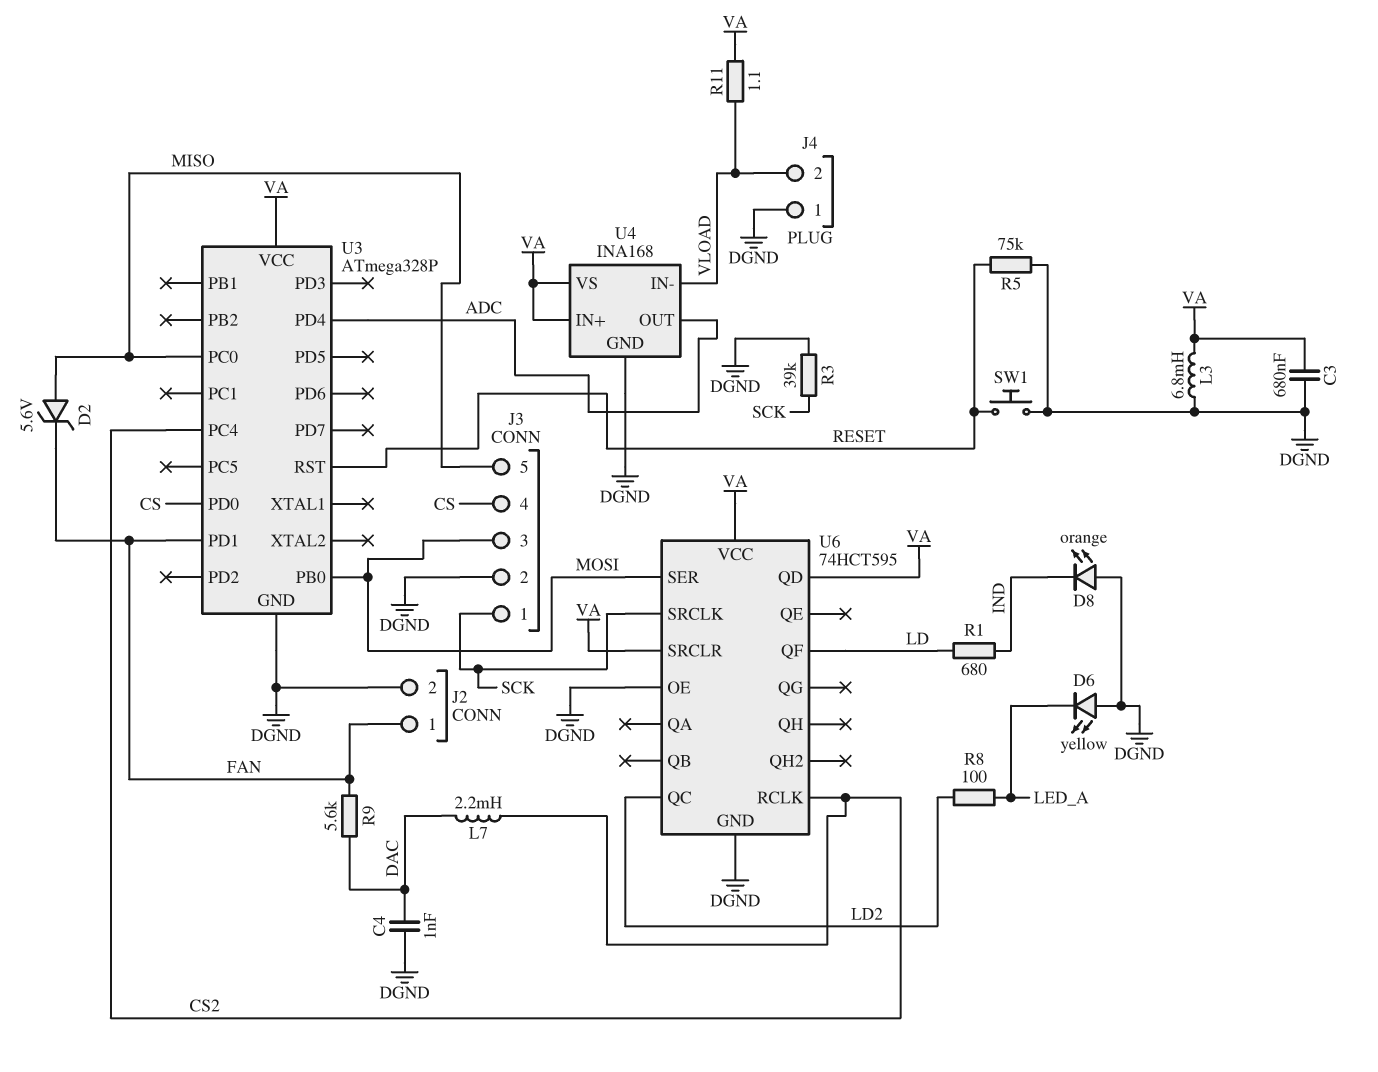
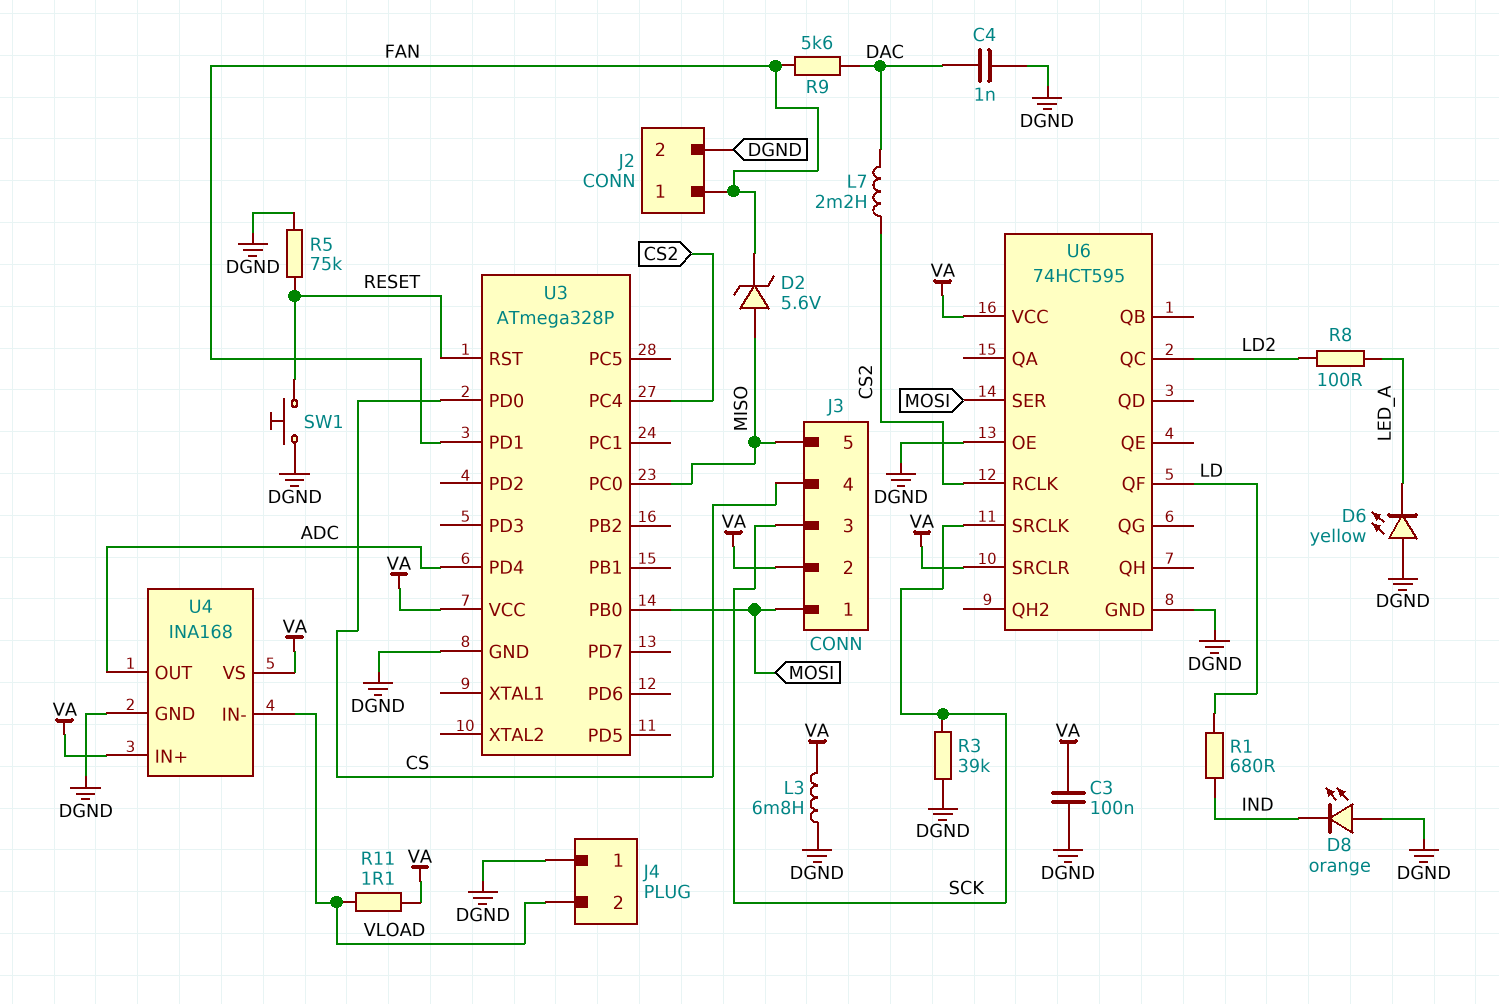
C3: 680nF (DGND, VA) -> 100nF (DGND, VA)
J3 pin 1: SCK -> MOSI
J3 pin 2: DGND -> VA
J3 pin 3: MOSI -> SCK
U6 pin QD: VA -> none

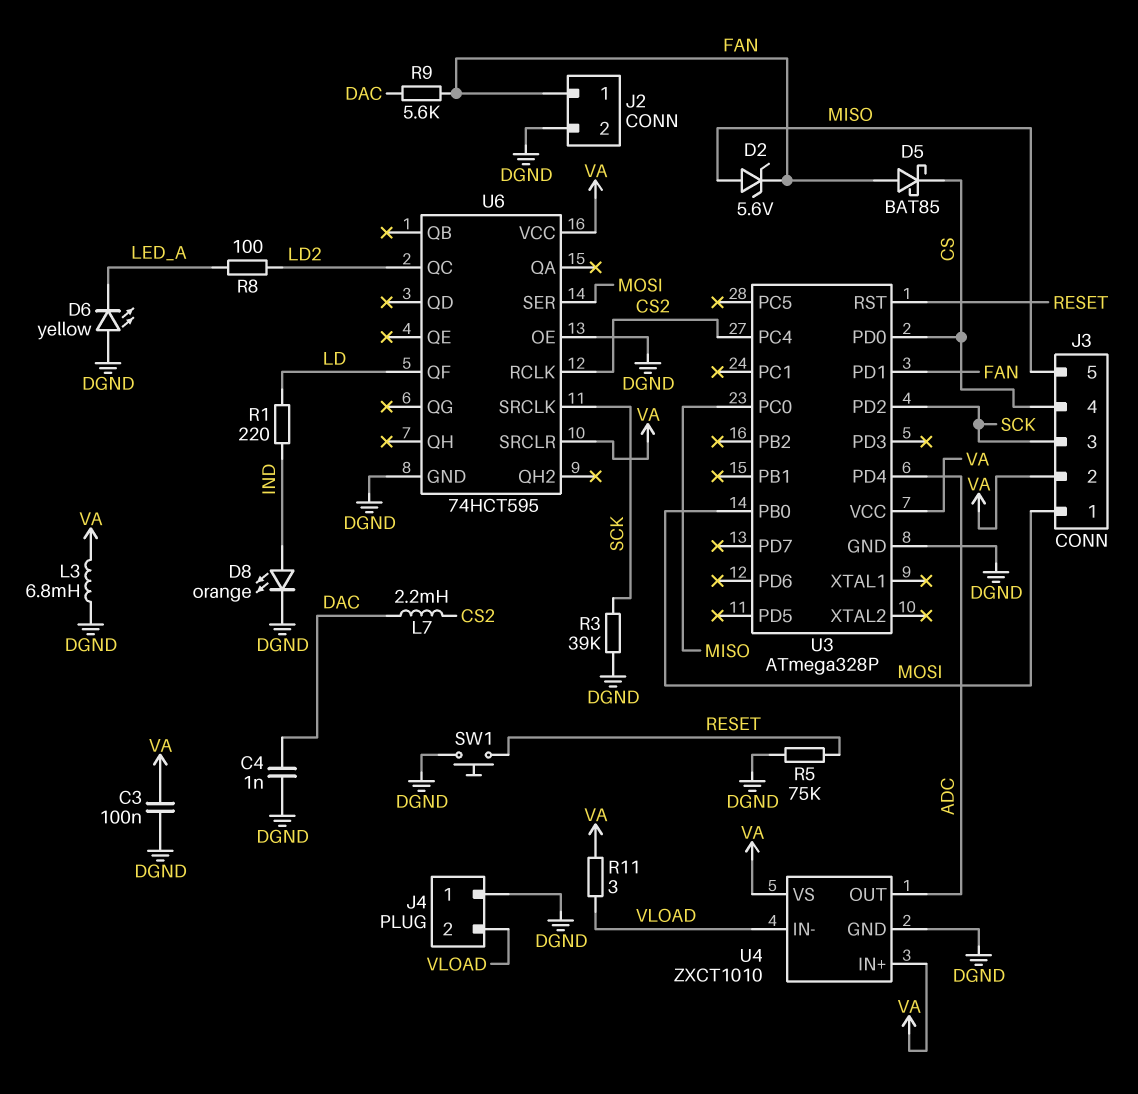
D5: none -> schottky BAT85 (A FAN, K CS)
D8: LED orange (A DGND, K IND) -> LED orange (A IND, K DGND)
R1: 680 (IND, LD) -> 220 (IND, LD)
R11: 1.1 (VA, VLOAD) -> 3 (VA, VLOAD)
U3 pin PD2: none -> SCK
U4: INA168 -> ZXCT1010

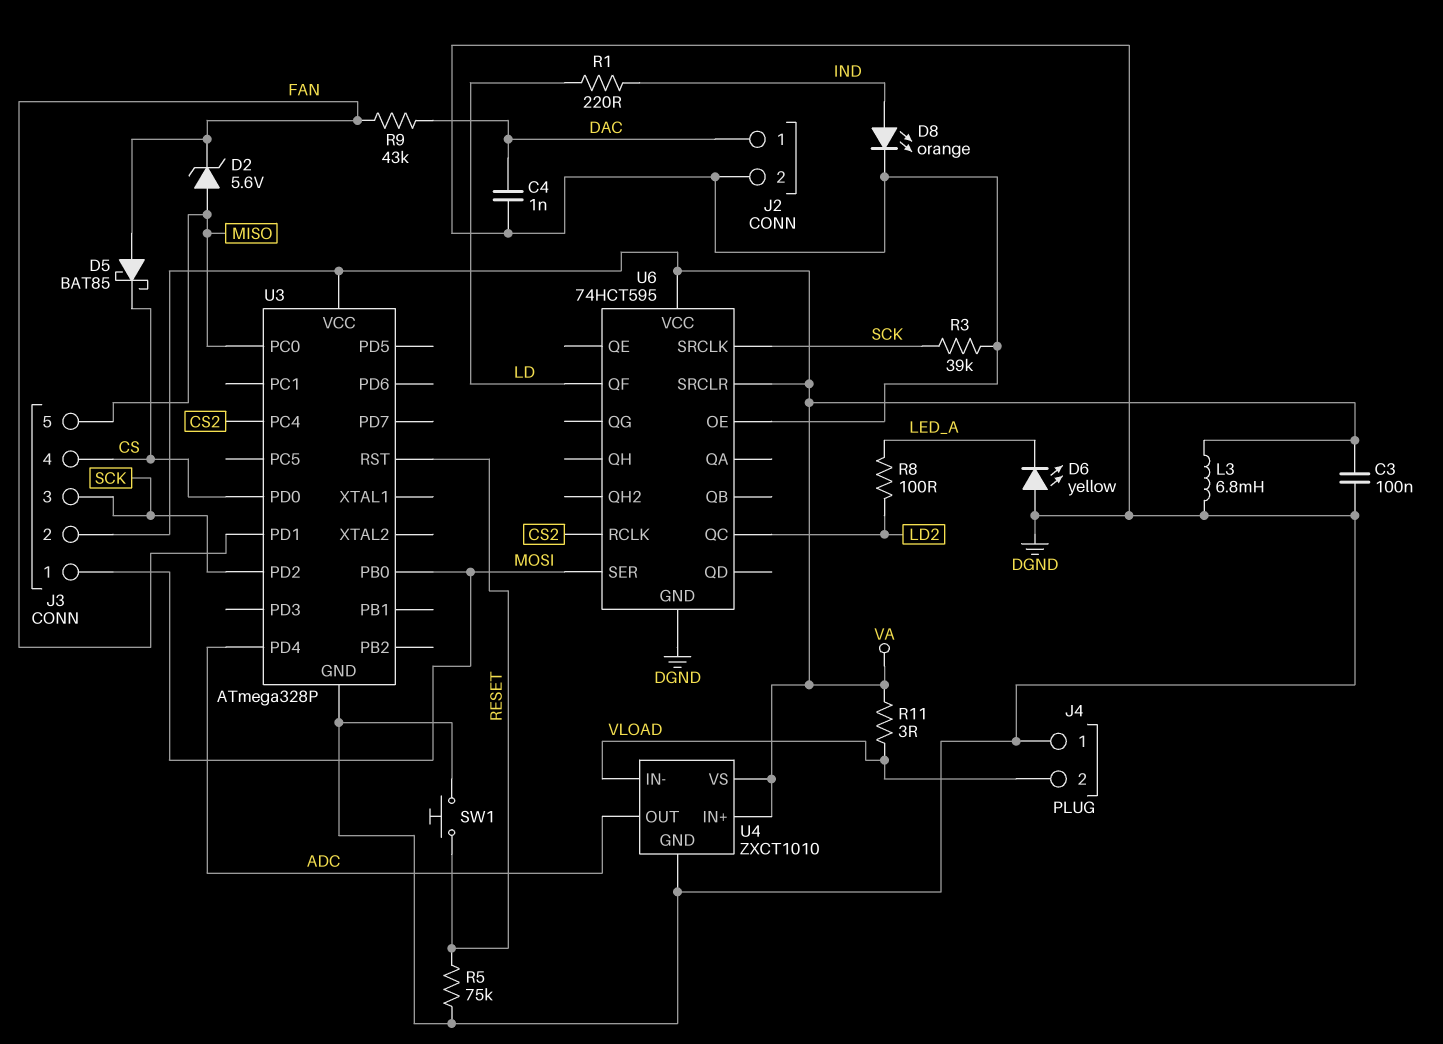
J2 pin 1: FAN -> DAC
L7: 2.2mH (CS2, DAC) -> none
R9: 5.6k (DAC, FAN) -> 43k (DAC, FAN)

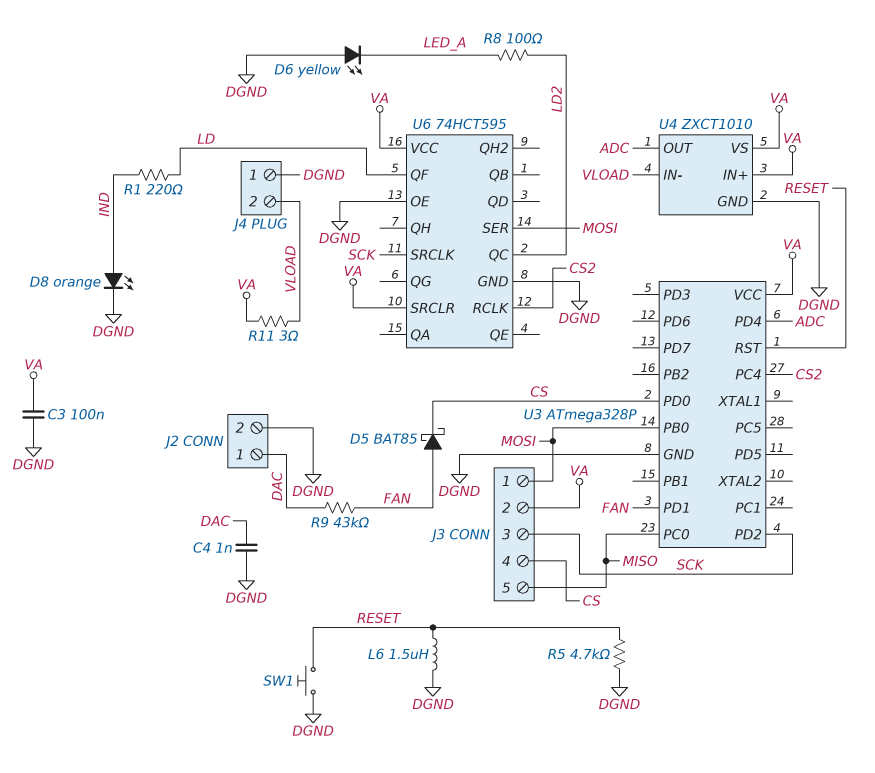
D2: zener 5.6V (A MISO, K FAN) -> none
L3: 6.8mH (DGND, VA) -> none
L6: none -> 1.5uH (DGND, RESET)
R3: 39k (DGND, SCK) -> none
R5: 75k (DGND, RESET) -> 4.7k (DGND, RESET)

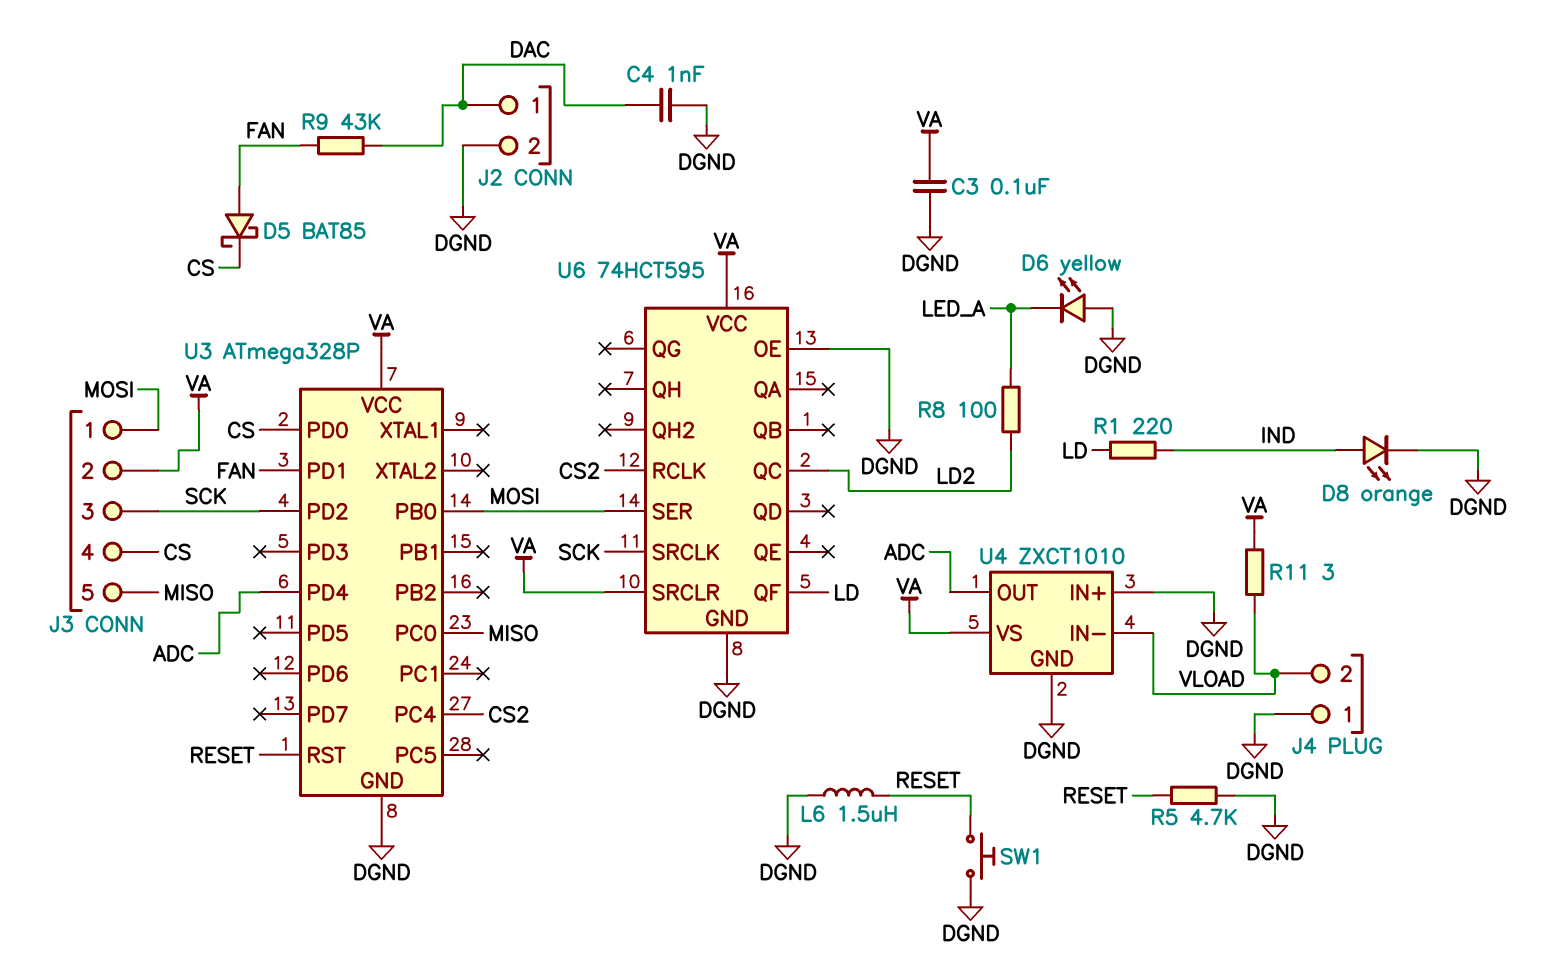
U4 pin IN+: VA -> DGND

